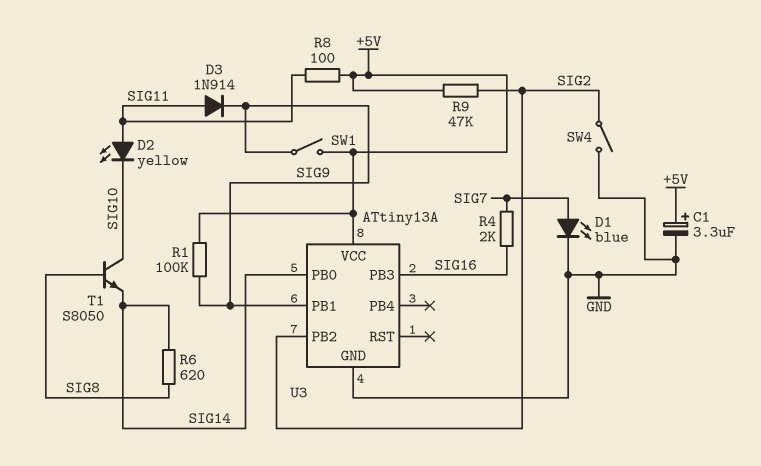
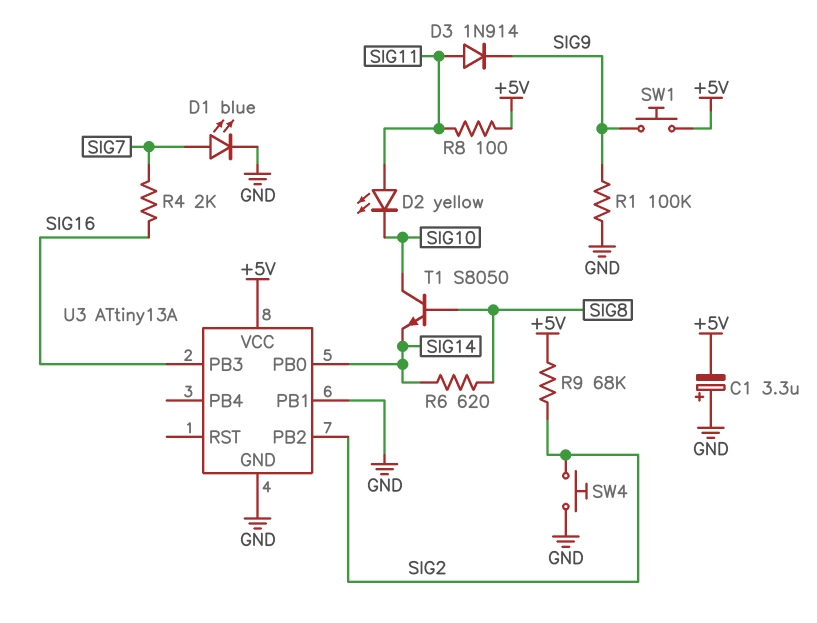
C1: 3.3uF (plus +5V, minus GND) -> 3.3uF (plus GND, minus +5V)
R1: 100k (+5V, SIG9) -> 100k (GND, SIG9)
R9: 47k (+5V, SIG2) -> 68k (+5V, SIG2)
SW1: switch (+5V, SIG9) -> button (+5V, SIG9)
SW4: switch (GND, SIG2) -> button (GND, SIG2)
U3 pin PB1: SIG9 -> GND

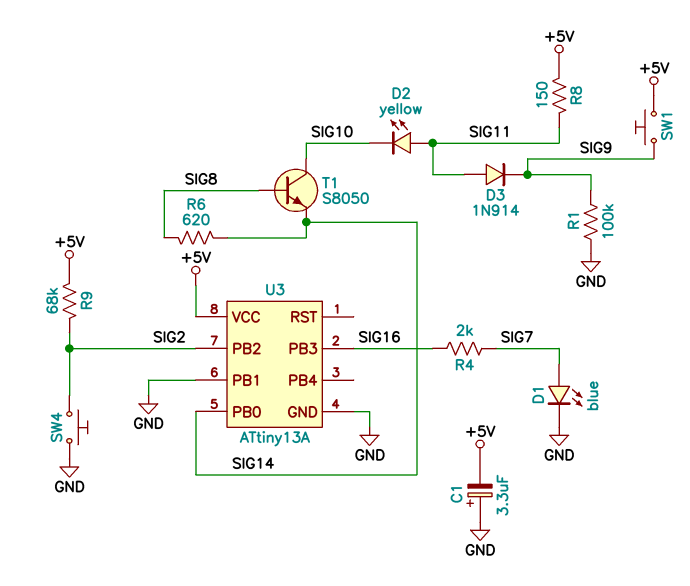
R8: 100 (+5V, SIG11) -> 150 (+5V, SIG11)

